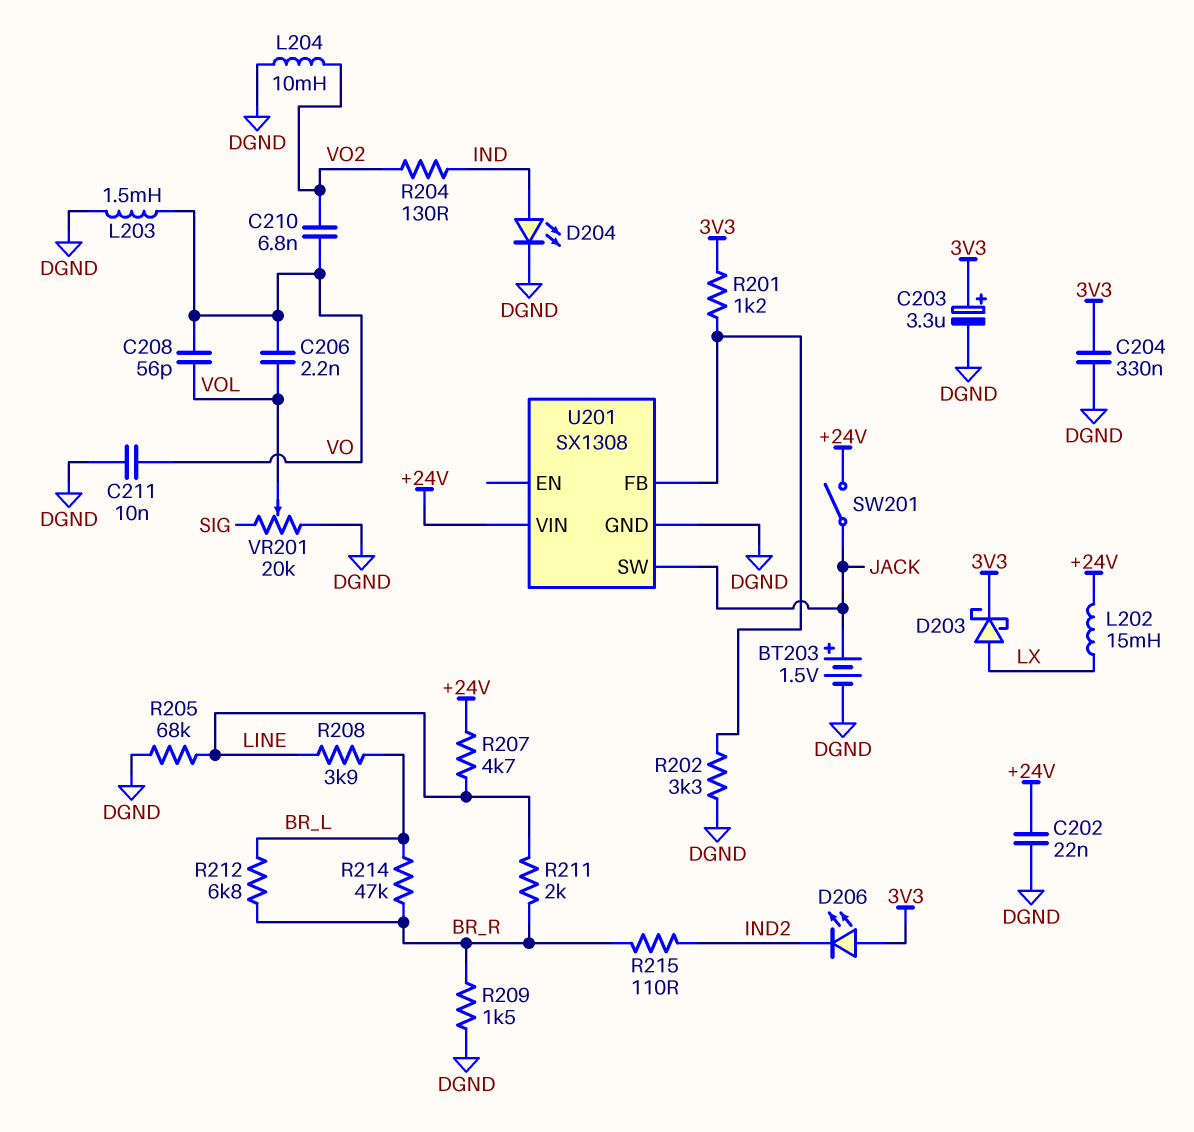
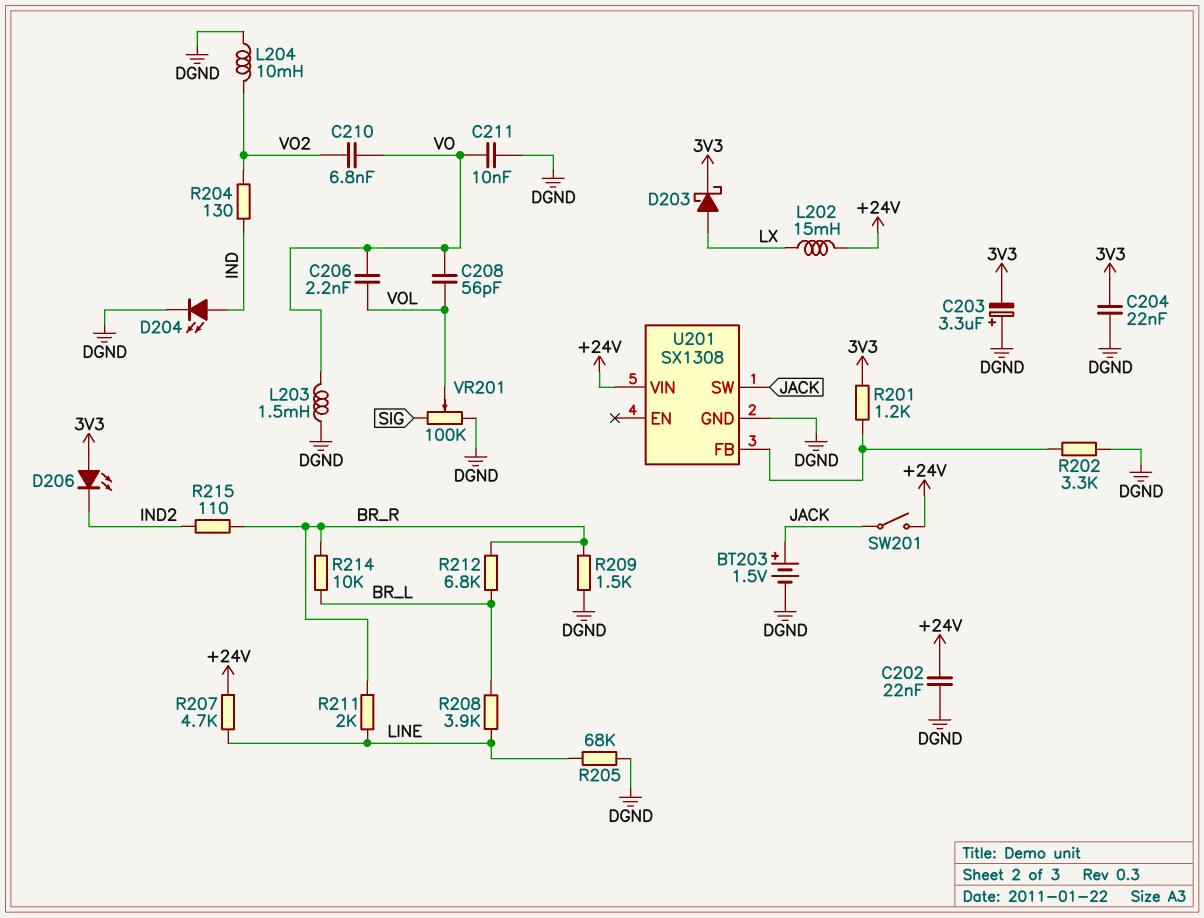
C203: 3.3uF (plus 3V3, minus DGND) -> 3.3uF (plus DGND, minus 3V3)
C204: 330nF (3V3, DGND) -> 22nF (3V3, DGND)
R214: 47k (BR_L, BR_R) -> 10k (BR_L, BR_R)
VR201: 20k (DGND, SIG, wiper VOL) -> 100k (DGND, SIG, wiper VOL)

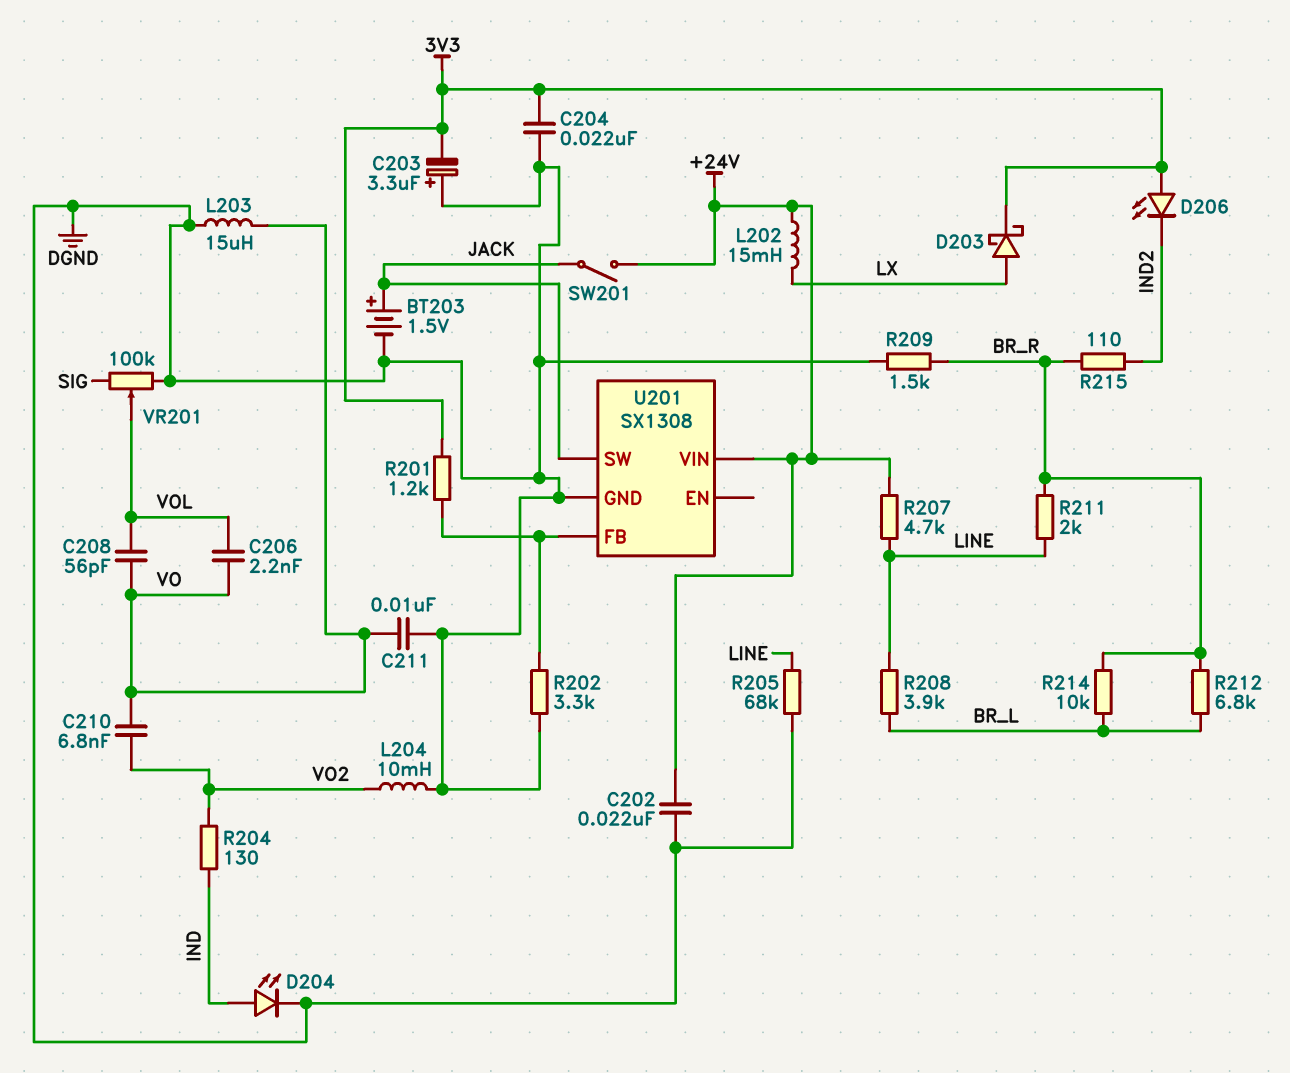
L203: 1.5mH (DGND, VO) -> 15uH (DGND, VO)

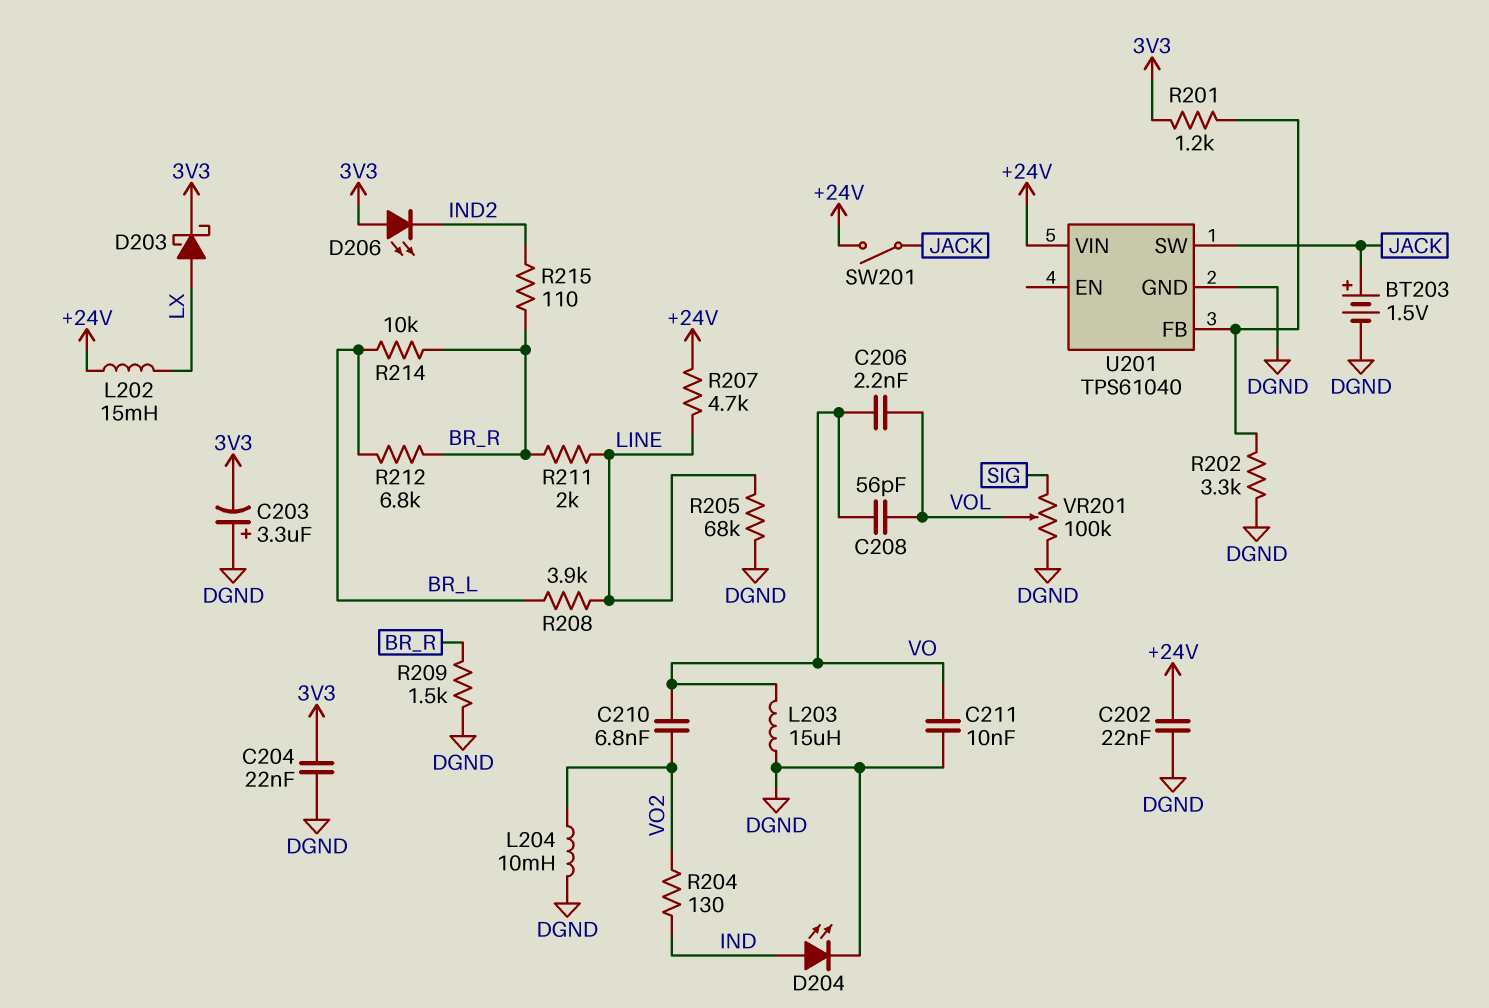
U201: SX1308 -> TPS61040

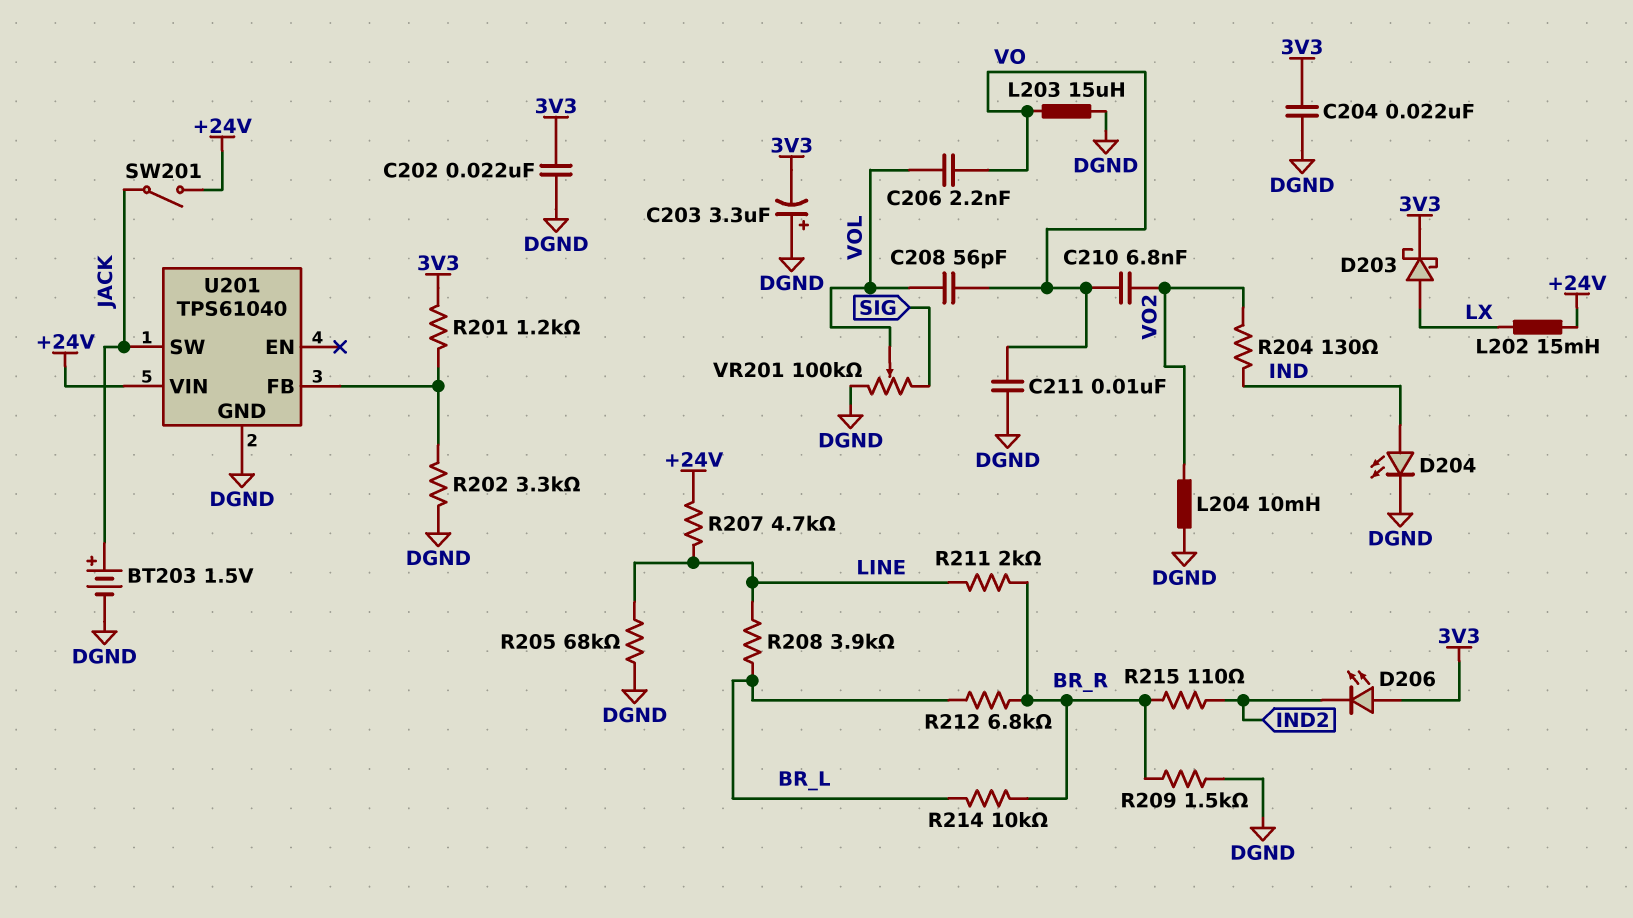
C202: 22nF (+24V, DGND) -> 22nF (3V3, DGND)

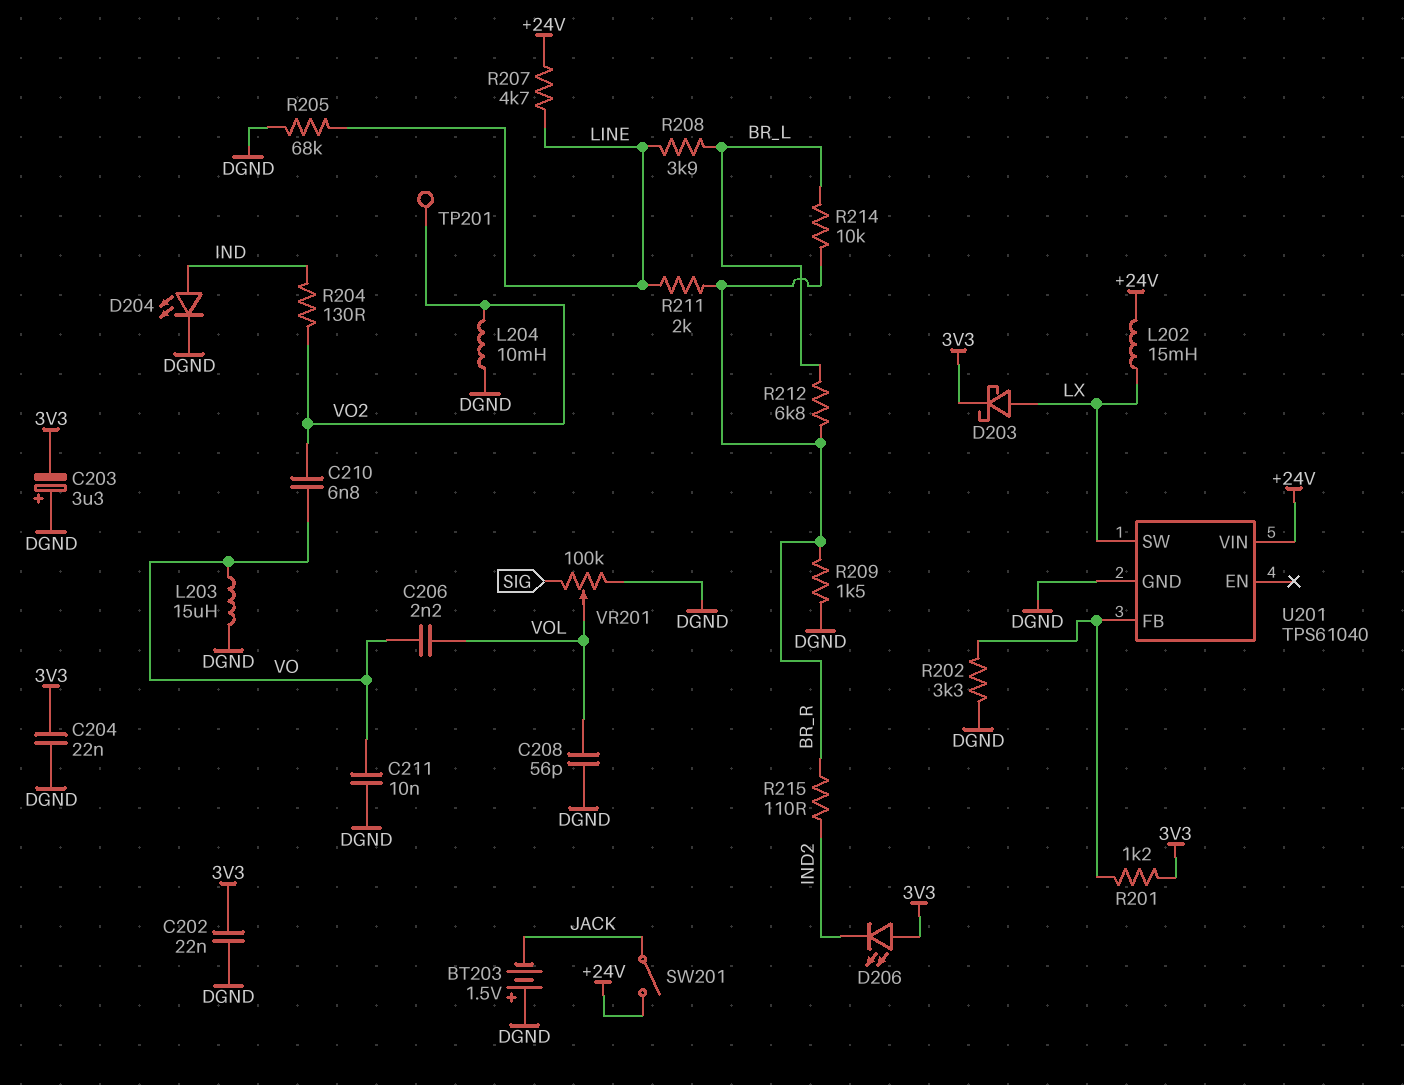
BT203: 1.5V (plus JACK, minus DGND) -> 1.5V (plus DGND, minus JACK)
C208: 56pF (VO, VOL) -> 56pF (DGND, VOL)
TP201: none -> test point (VO2)
U201 pin SW: JACK -> LX

